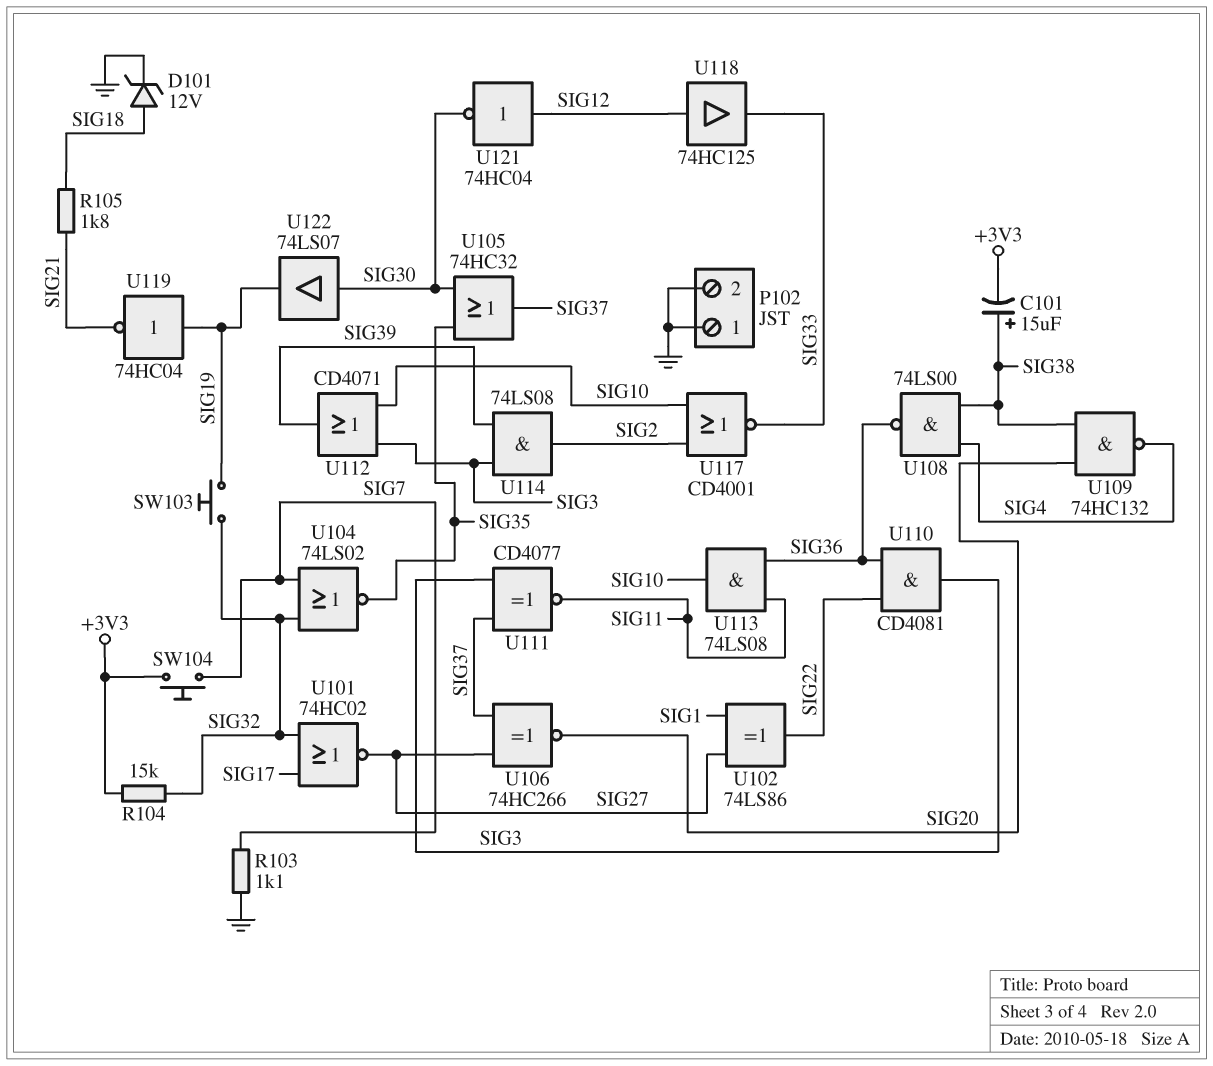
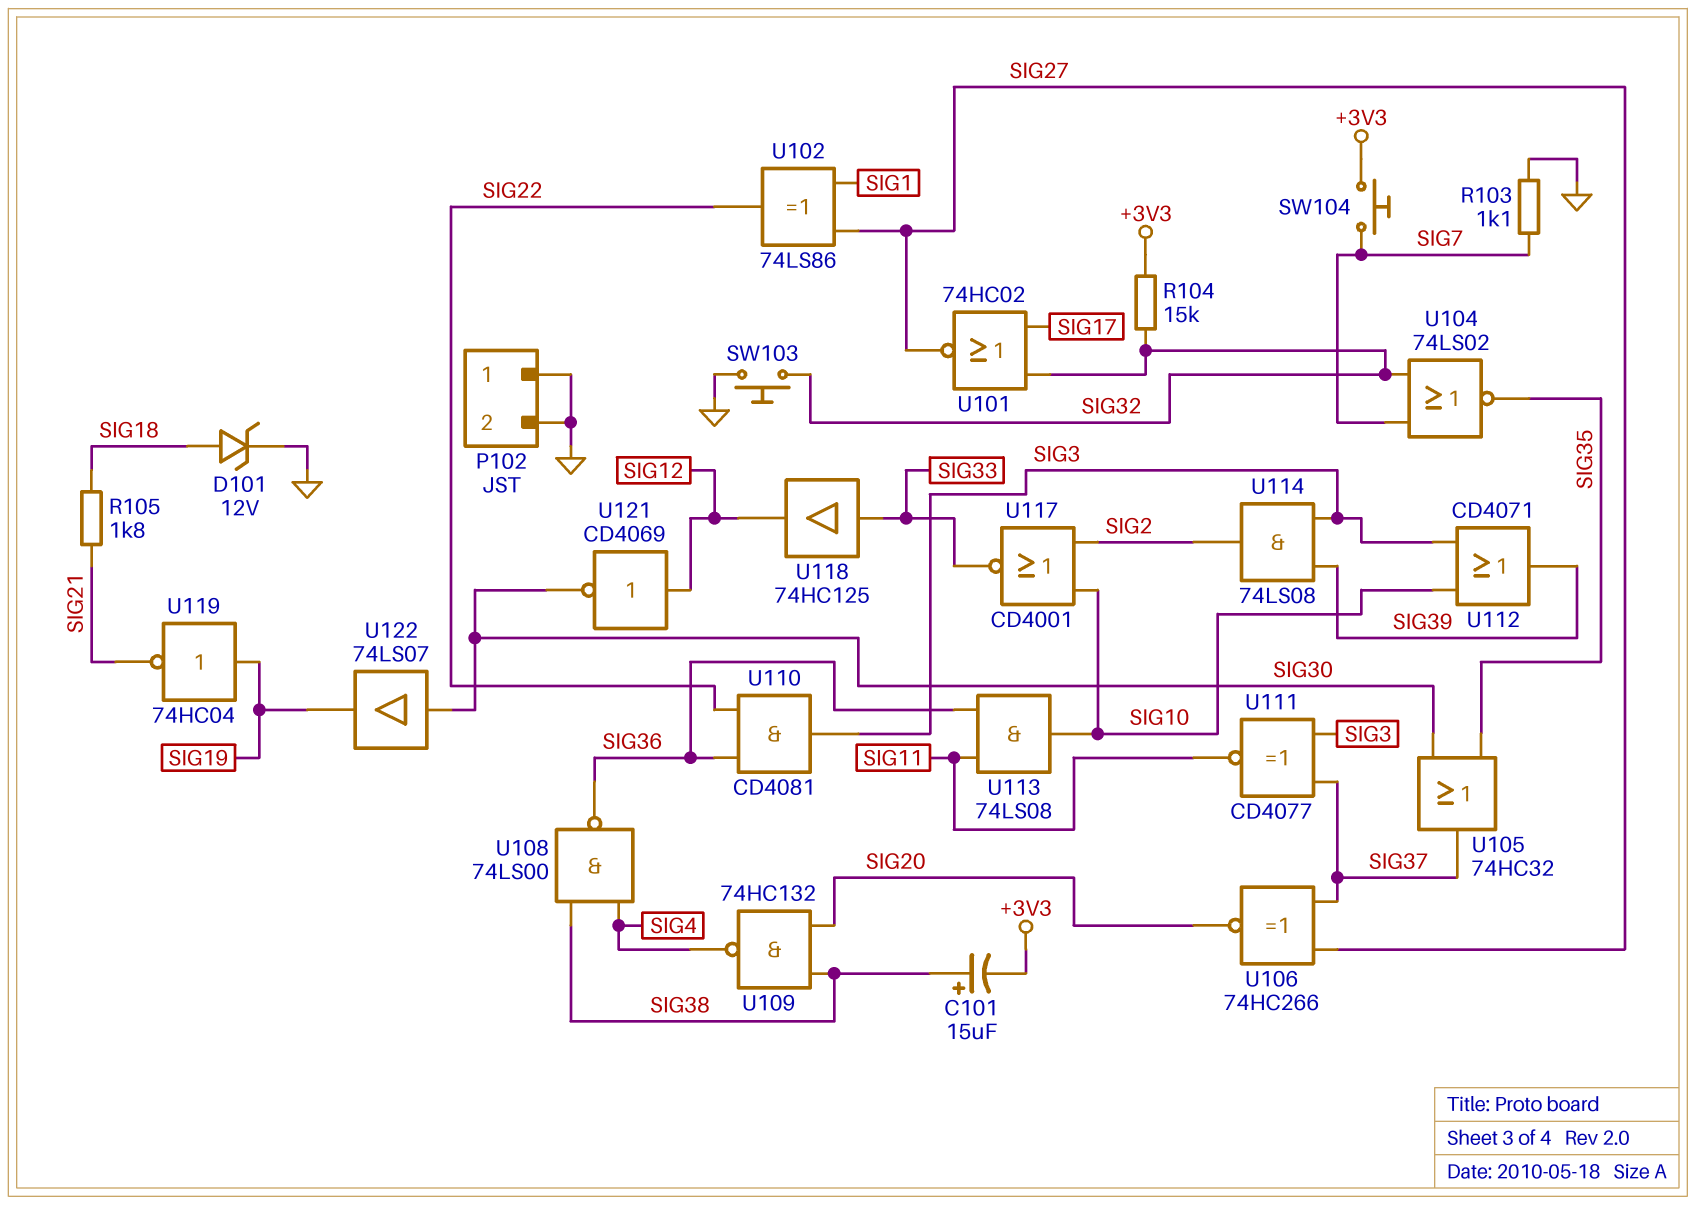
SW103: button (SIG19, SIG32) -> button (GND, SIG32)
U118: buffer 74HC125 (in SIG12, out SIG33) -> buffer 74HC125 (in SIG33, out SIG12)
U121: NOT 74HC04 (in SIG12, out SIG30) -> NOT CD4069 (in SIG12, out SIG30)

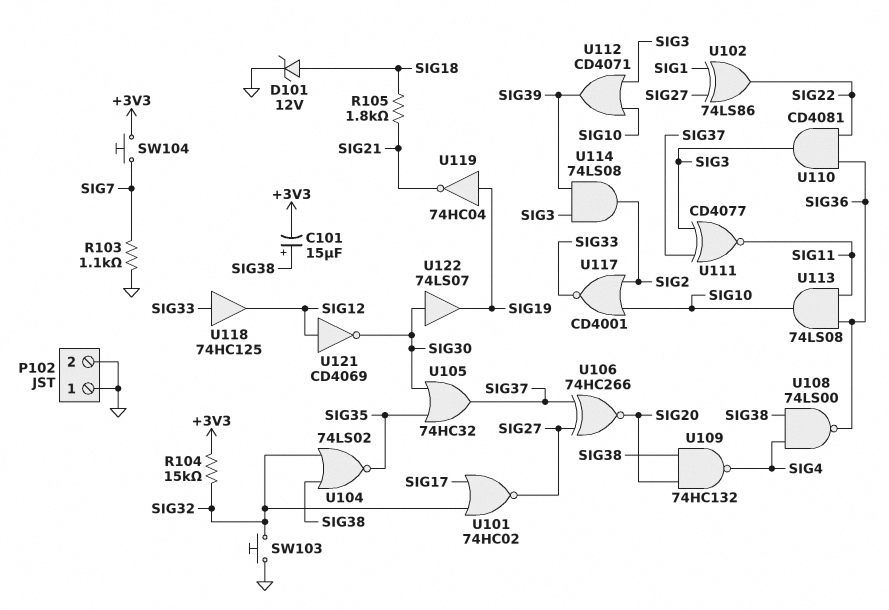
U104: NOR 74LS02 (in SIG7, in SIG32, out SIG35) -> NOR 74LS02 (in SIG32, in SIG38, out SIG35)

